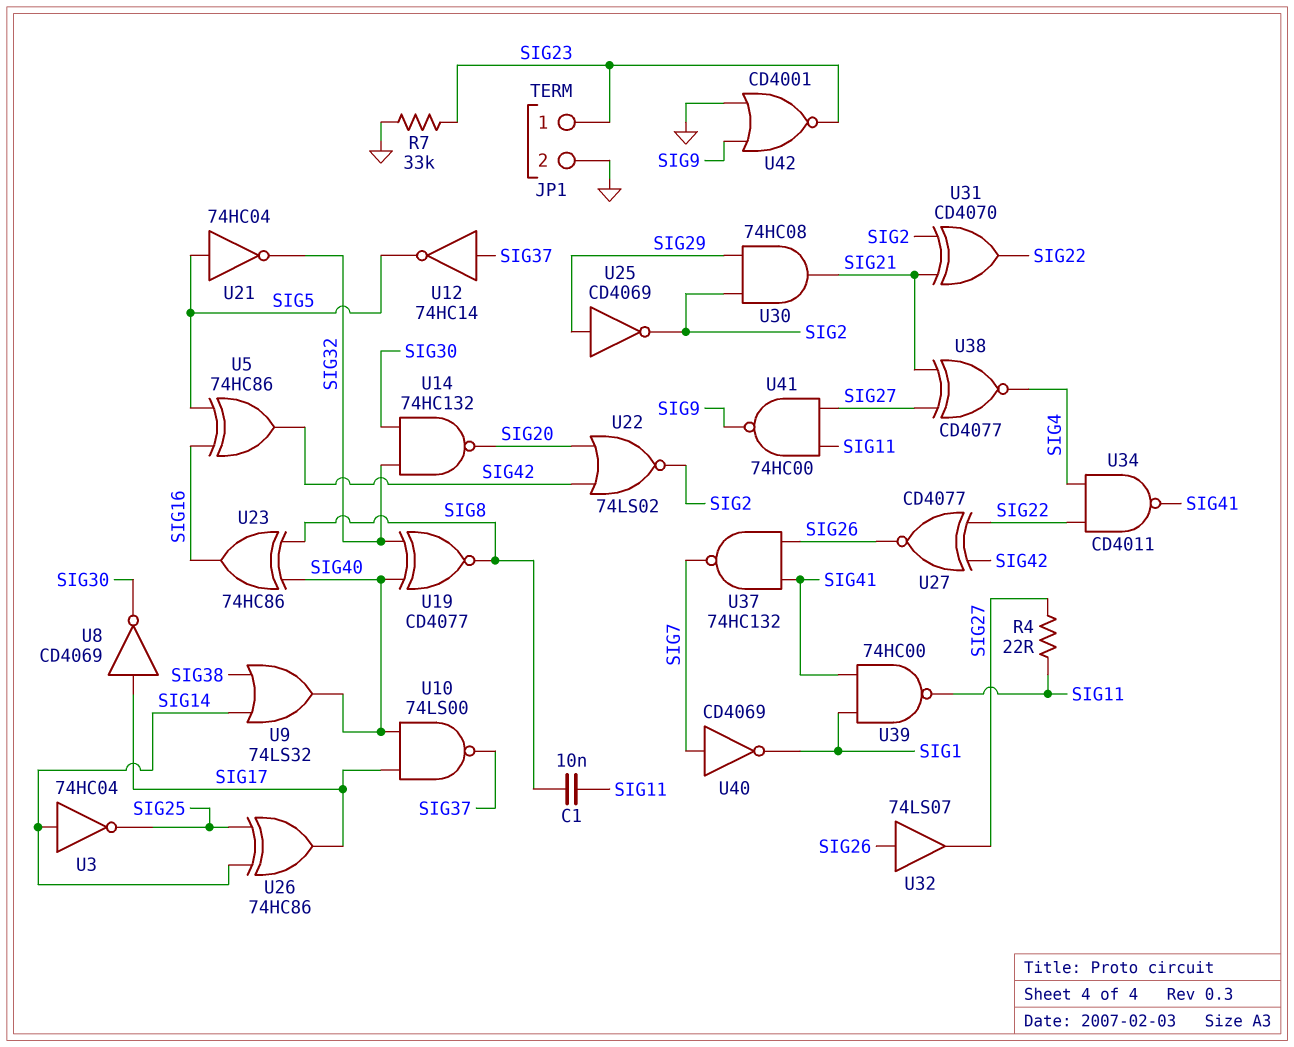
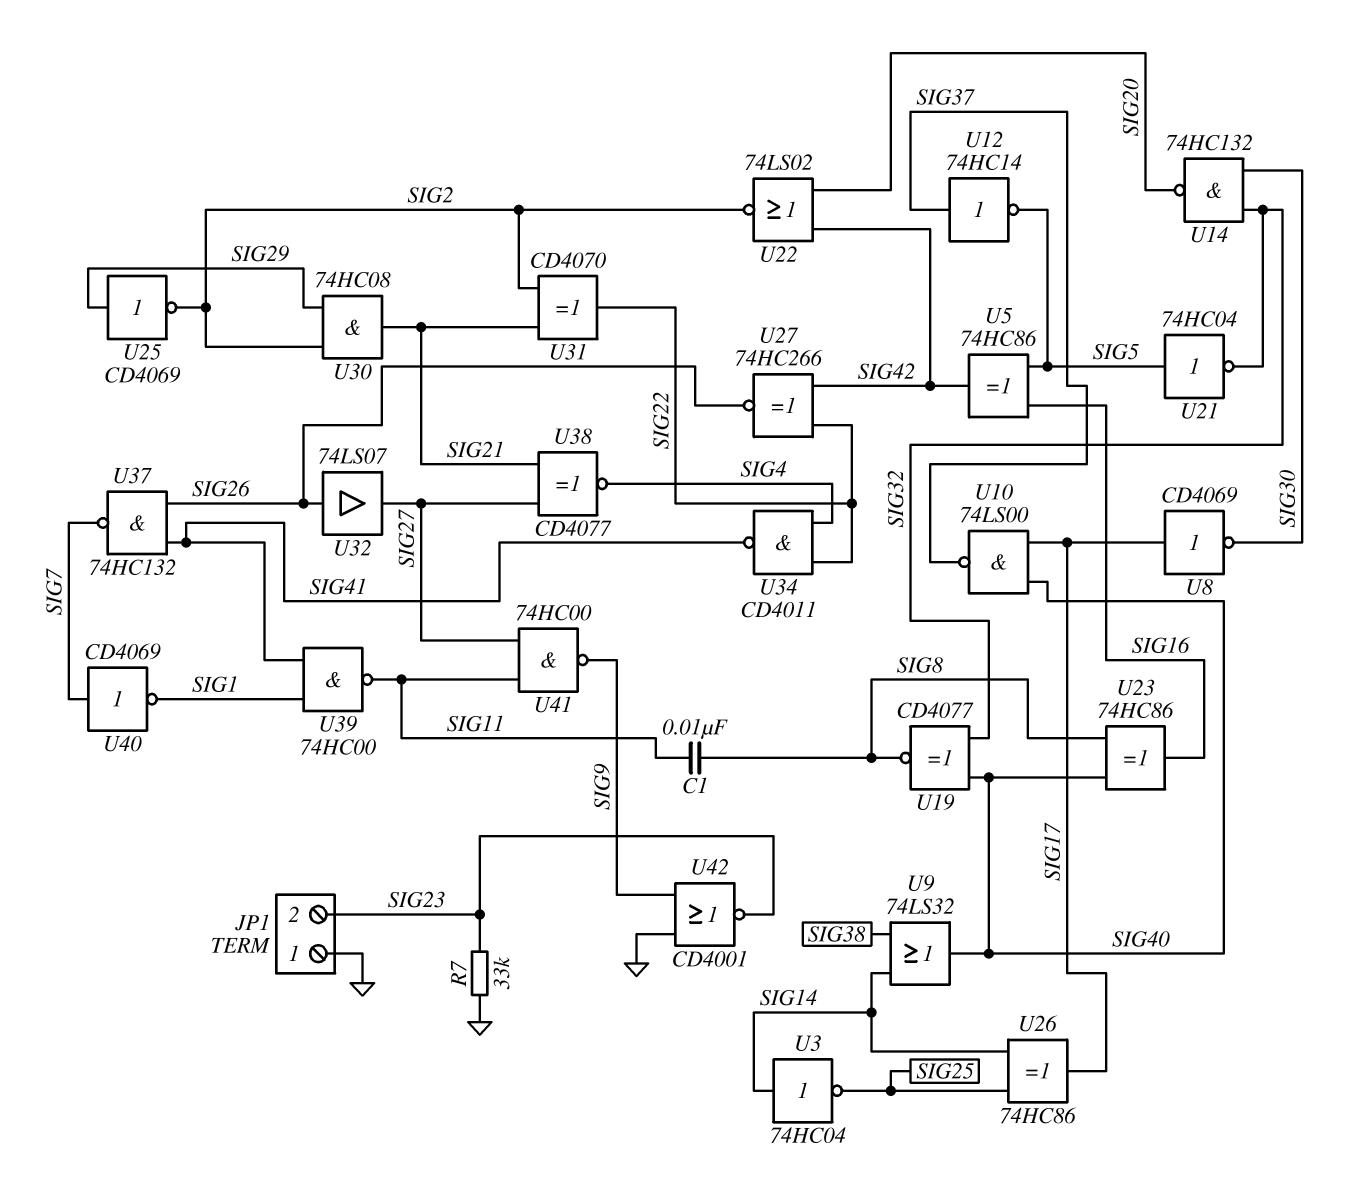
JP1 pin 1: SIG23 -> GND
JP1 pin 2: GND -> SIG23
R4: 22 (SIG11, SIG27) -> none
U27: XNOR CD4077 (in SIG22, in SIG42, out SIG26) -> XNOR 74HC266 (in SIG22, in SIG42, out SIG26)

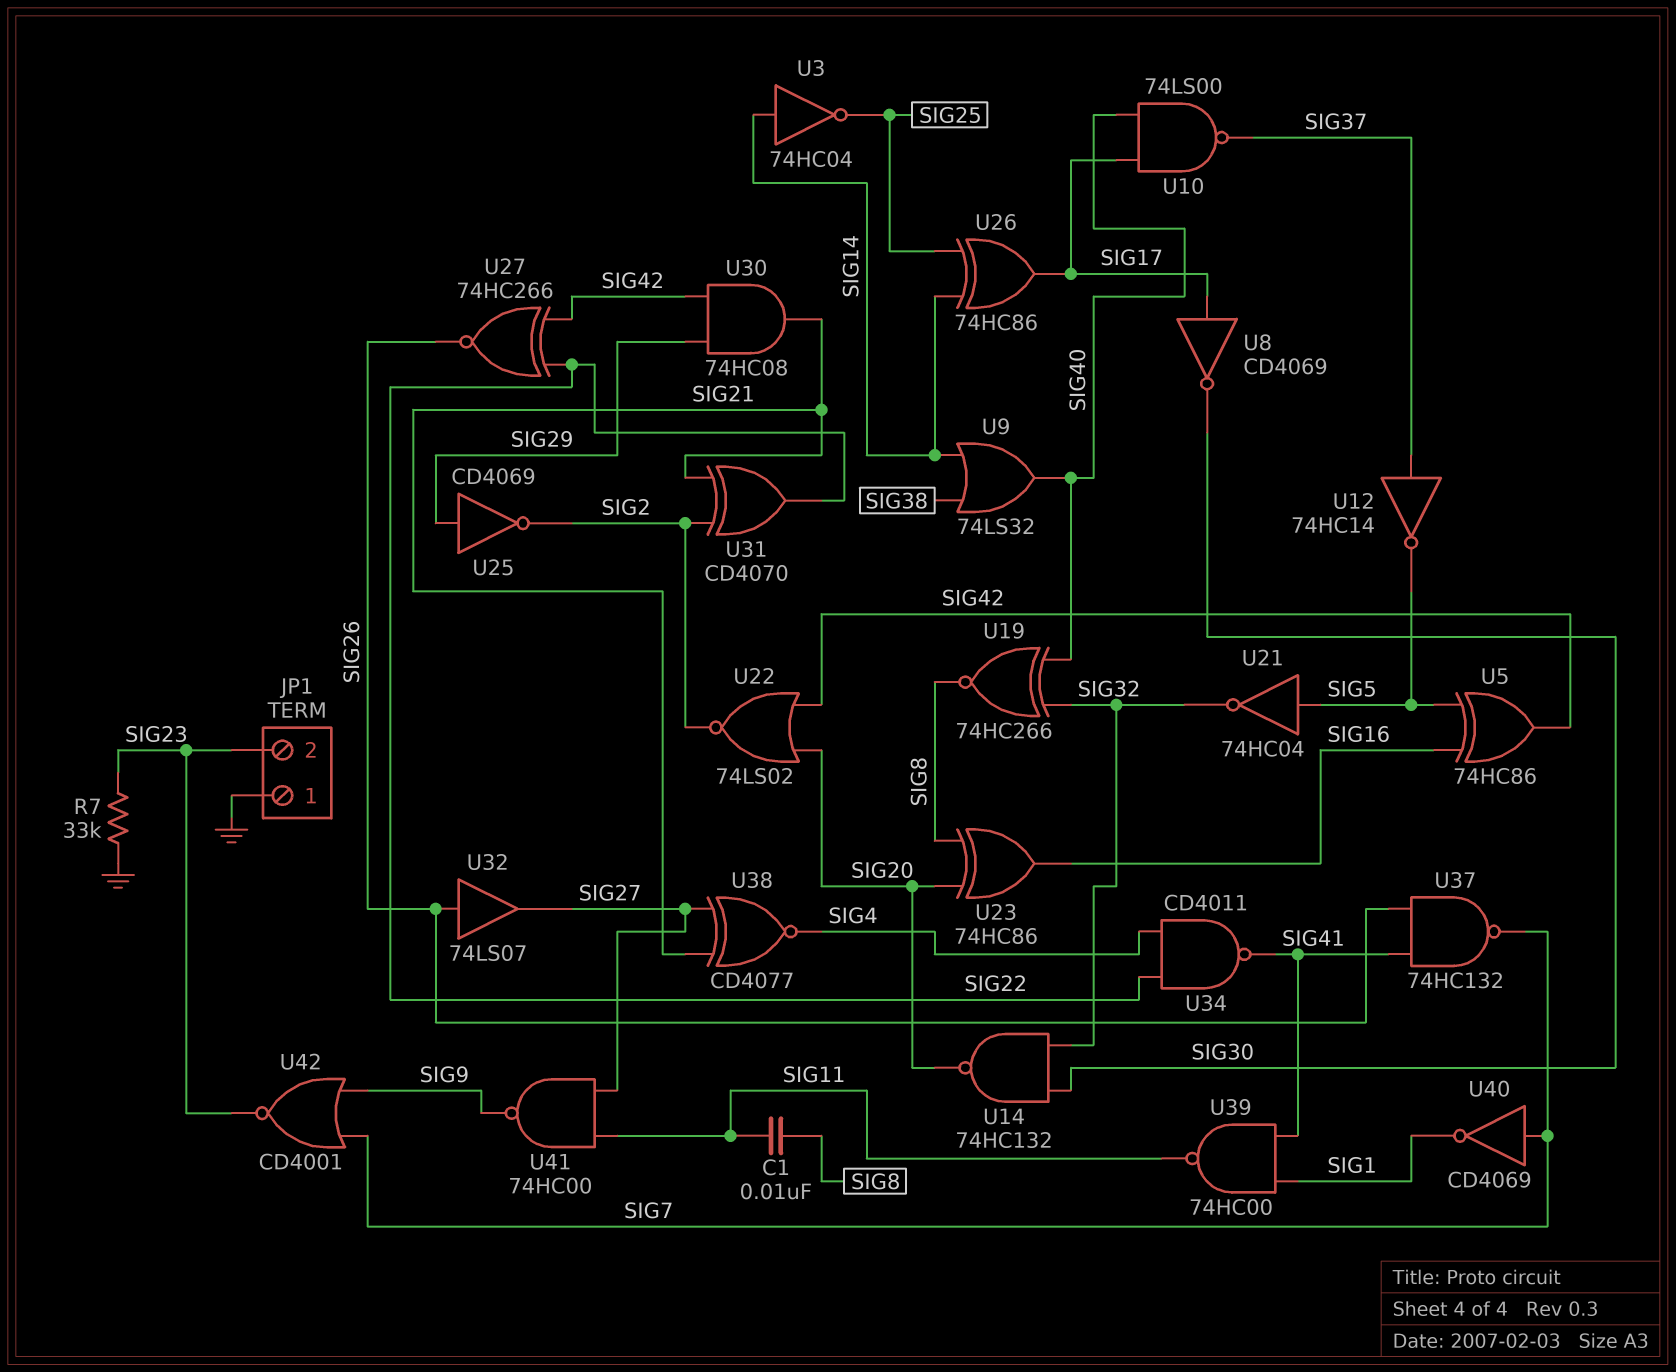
U19: XNOR CD4077 (in SIG32, in SIG40, out SIG8) -> XNOR 74HC266 (in SIG32, in SIG40, out SIG8)
U23: XOR 74HC86 (in SIG8, in SIG40, out SIG16) -> XOR 74HC86 (in SIG8, in SIG20, out SIG16)
U30: AND 74HC08 (in SIG2, in SIG29, out SIG21) -> AND 74HC08 (in SIG29, in SIG42, out SIG21)
U42: NOR CD4001 (in GND, in SIG9, out SIG23) -> NOR CD4001 (in SIG7, in SIG9, out SIG23)

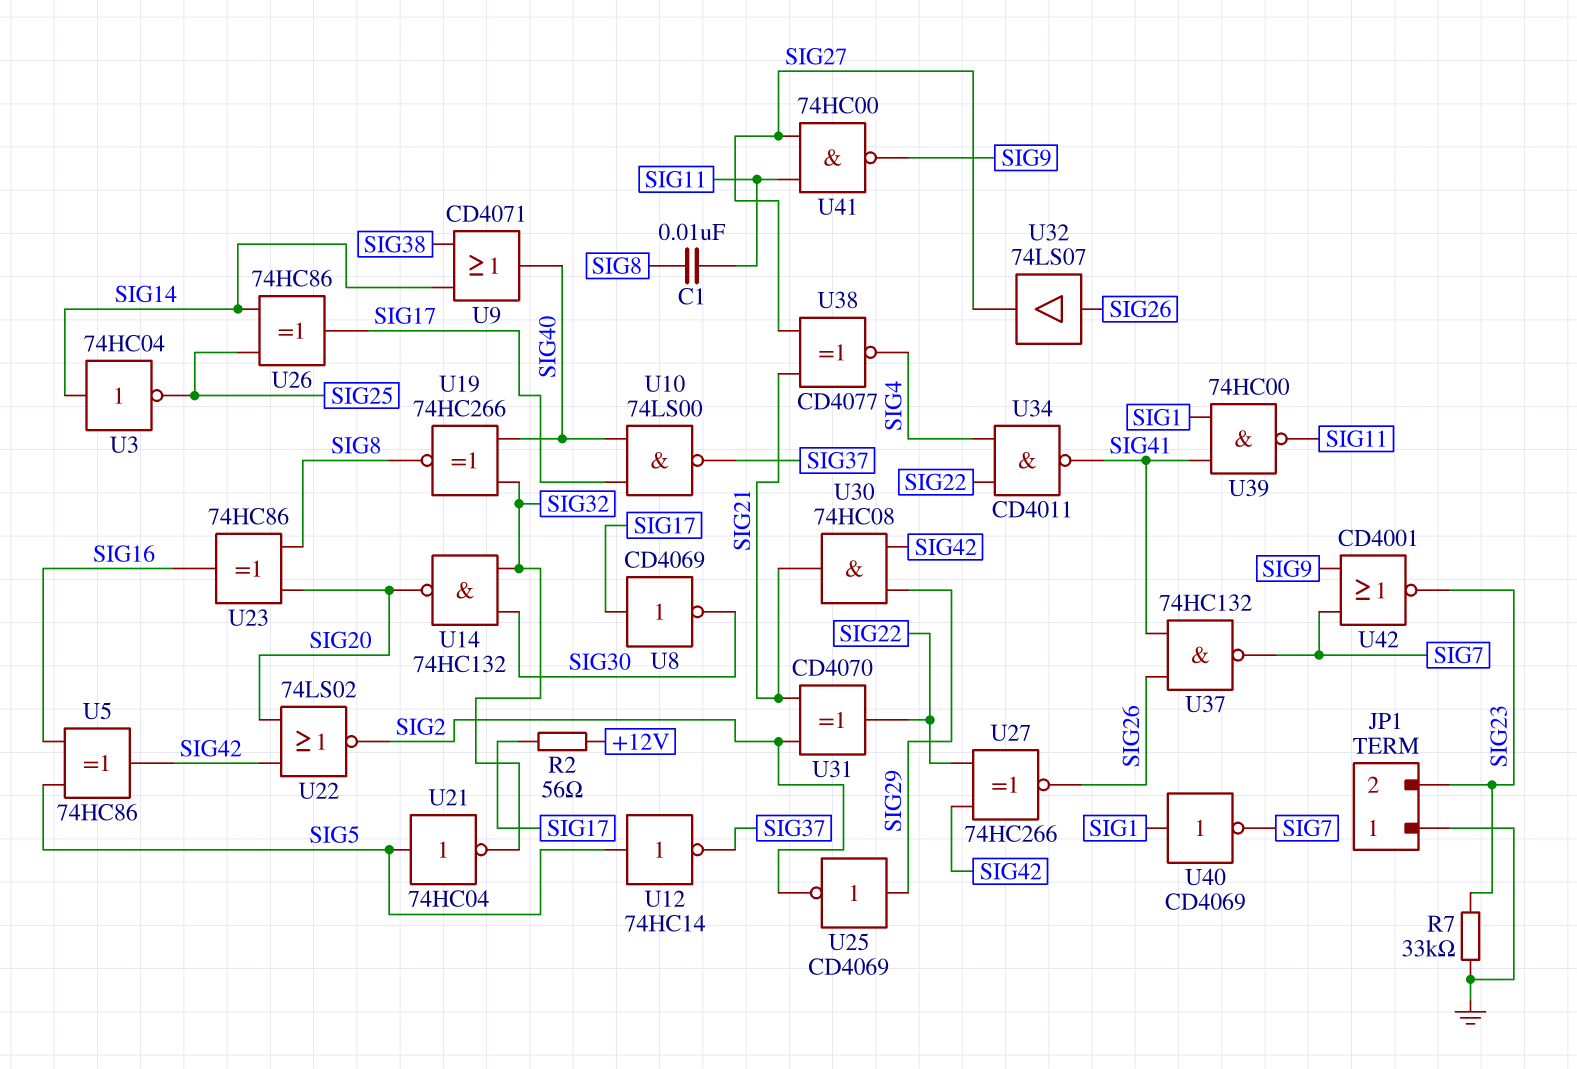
R2: none -> 56 (+12V, SIG17)
U9: OR 74LS32 (in SIG14, in SIG38, out SIG40) -> OR CD4071 (in SIG14, in SIG38, out SIG40)
U12: NOT 74HC14 (in SIG37, out SIG5) -> NOT 74HC14 (in SIG5, out SIG37)
U40: NOT CD4069 (in SIG7, out SIG1) -> NOT CD4069 (in SIG1, out SIG7)

